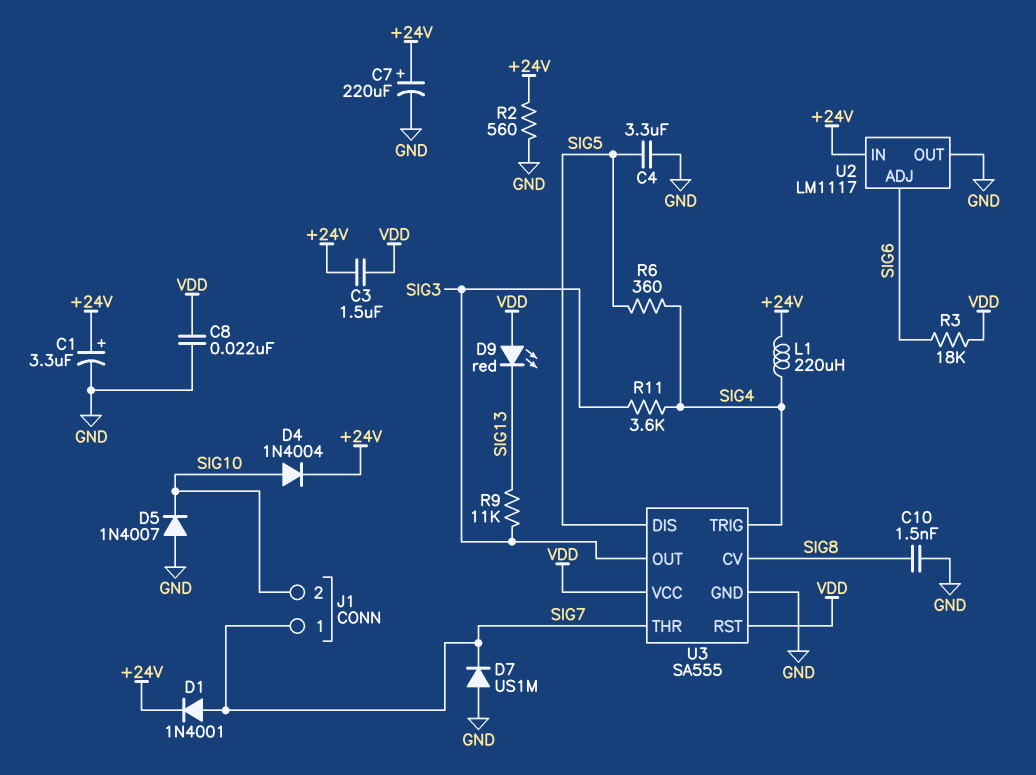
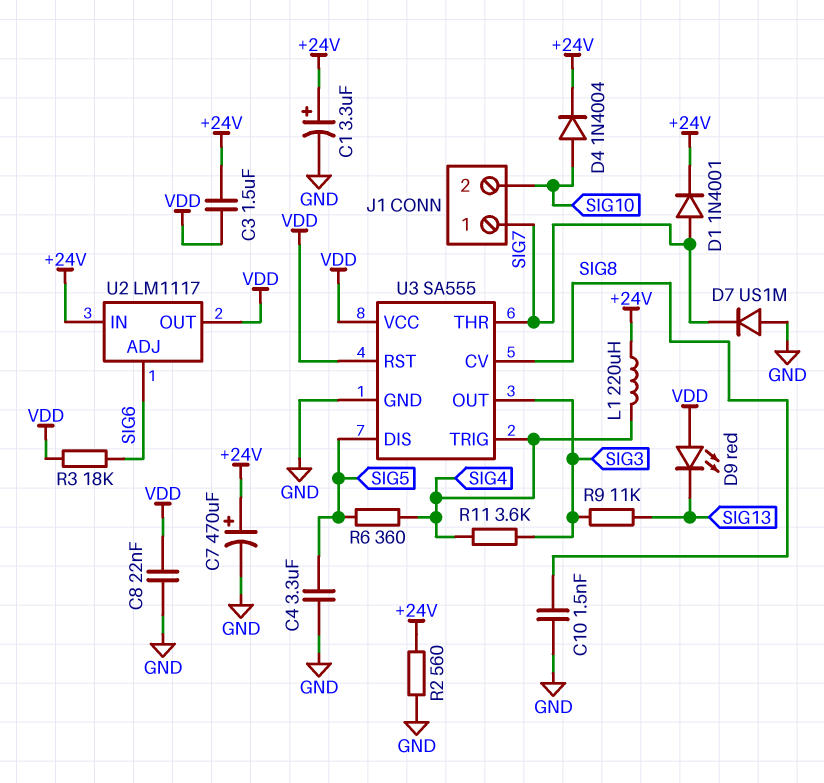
C7: 220uF (plus +24V, minus GND) -> 470uF (plus +24V, minus GND)
D5: diode 1N4007 (A GND, K SIG10) -> none
U2 pin OUT: GND -> VDD

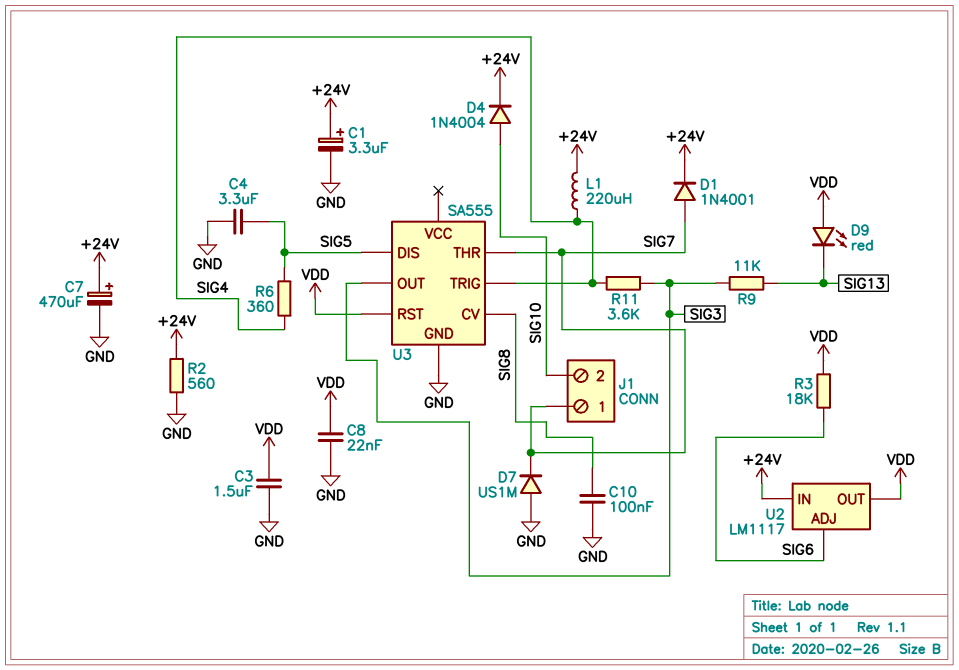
C3: 1.5uF (+24V, VDD) -> 1.5uF (GND, VDD)
C10: 1.5nF (GND, SIG8) -> 100nF (GND, SIG8)
U3 pin VCC: VDD -> none

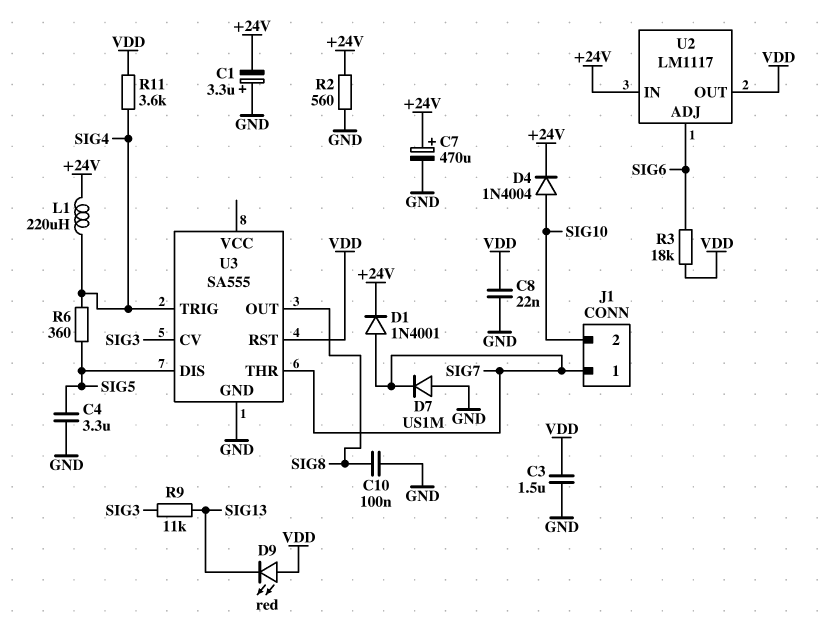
C1: 3.3uF (plus +24V, minus GND) -> 3.3uF (plus GND, minus +24V)
R11: 3.6k (SIG3, SIG4) -> 3.6k (SIG4, VDD)
U3 pin CV: SIG8 -> SIG3
U3 pin OUT: SIG3 -> SIG8

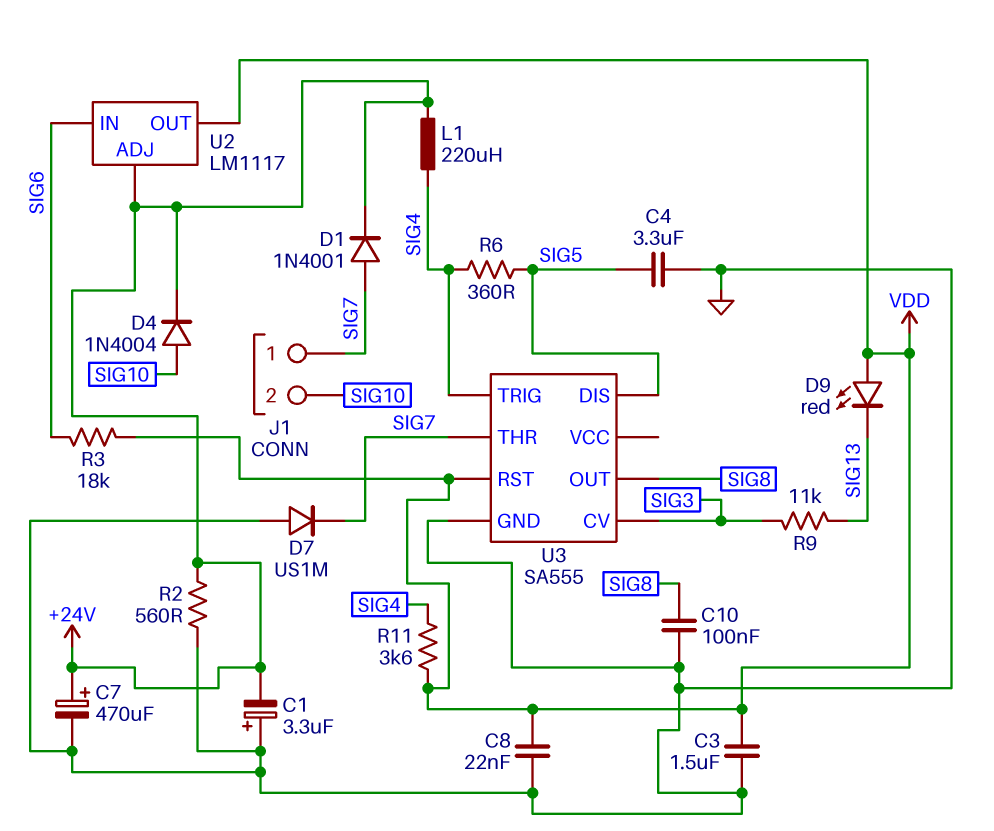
U2 pin ADJ: SIG6 -> +24V
U2 pin IN: +24V -> SIG6

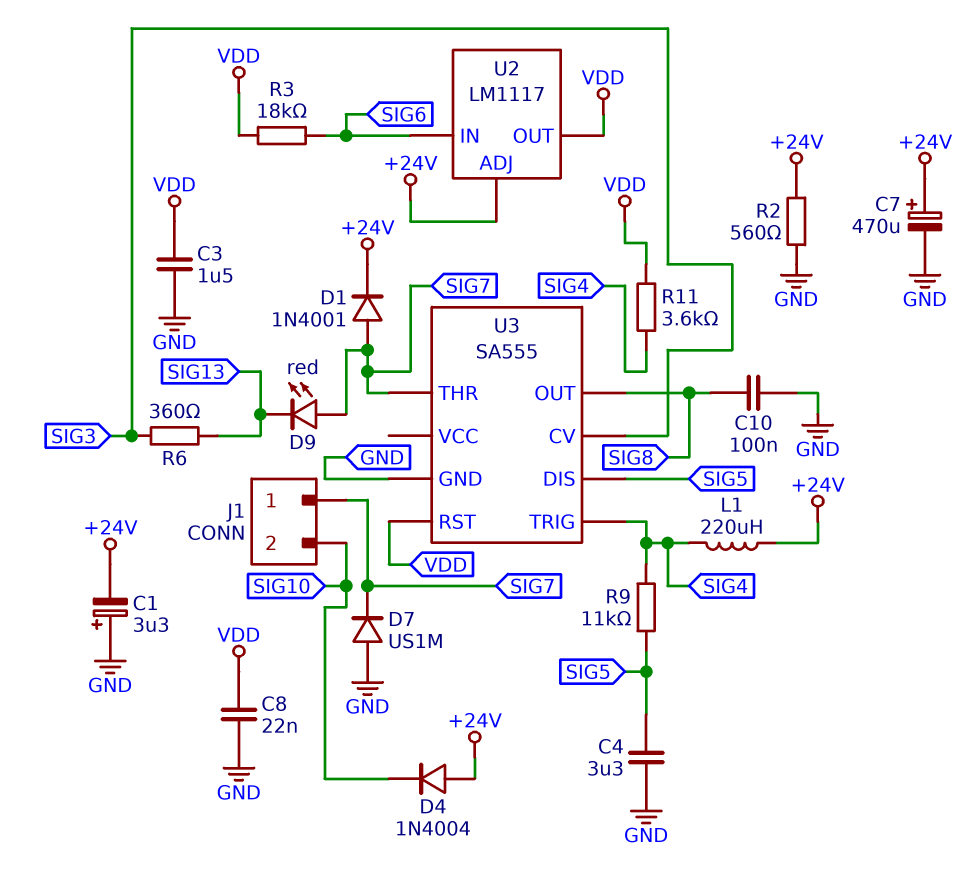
D4: diode 1N4004 (A SIG10, K +24V) -> diode 1N4004 (A +24V, K SIG10)
D9: LED red (A VDD, K SIG13) -> LED red (A SIG7, K SIG13)
R6: 360 (SIG4, SIG5) -> 360 (SIG3, SIG13)
R9: 11k (SIG3, SIG13) -> 11k (SIG4, SIG5)

